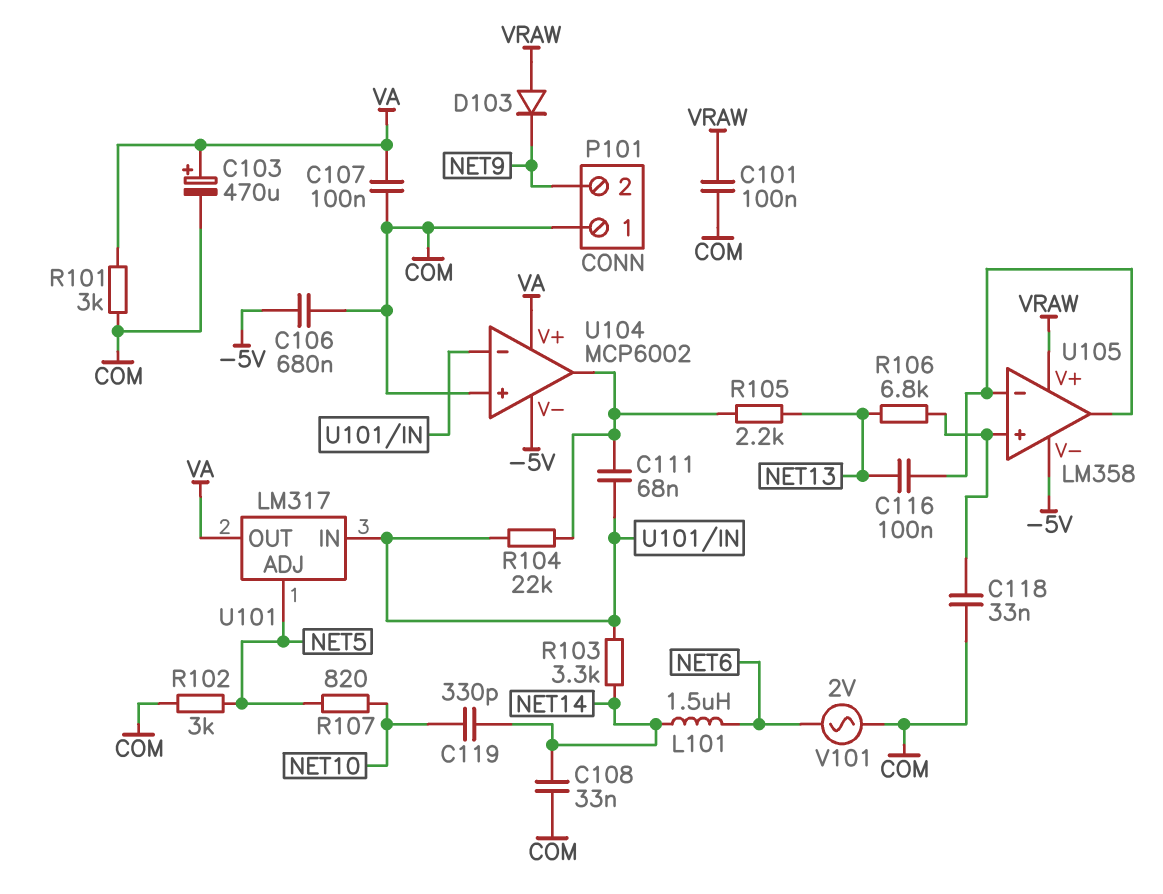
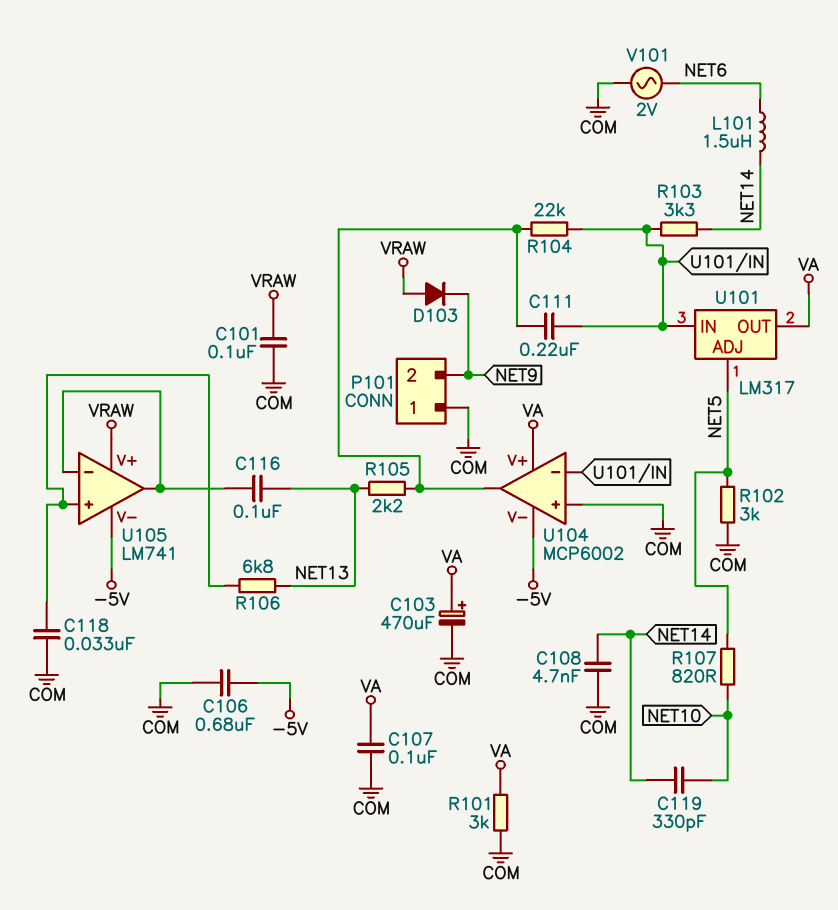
C108: 33nF (COM, NET14) -> 4.7nF (COM, NET14)
C111: 68nF (U101/IN, U104/out) -> 220nF (U101/IN, U104/out)
U105: LM358 -> LM741

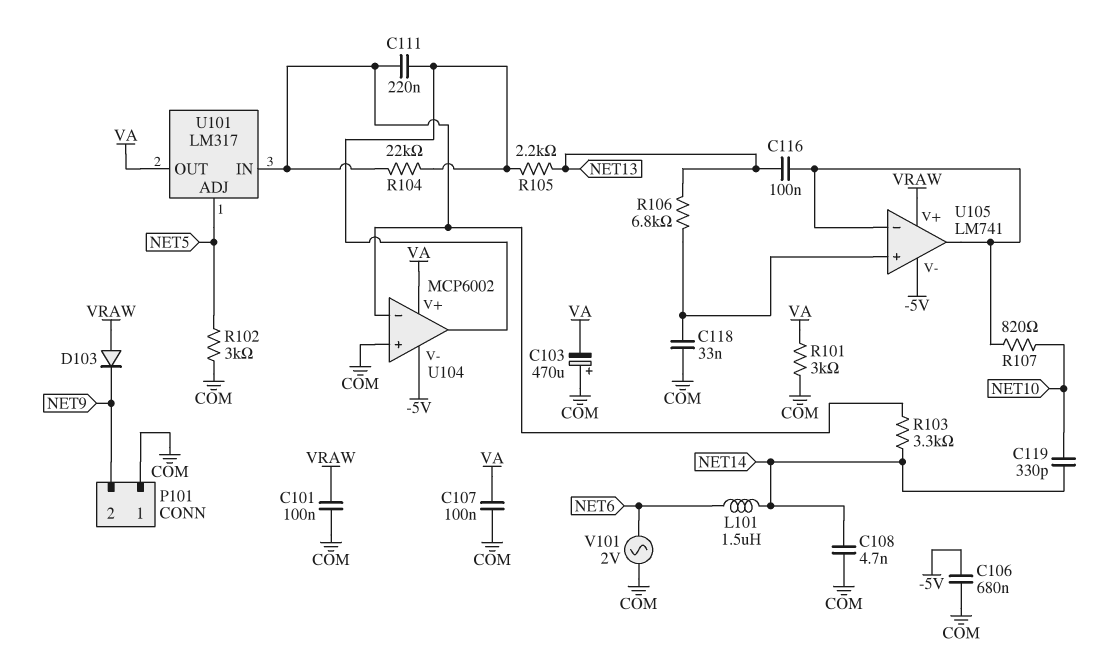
C103: 470uF (plus VA, minus COM) -> 470uF (plus COM, minus VA)
R107: 820 (NET5, NET10) -> 820 (NET10, U105/in-)

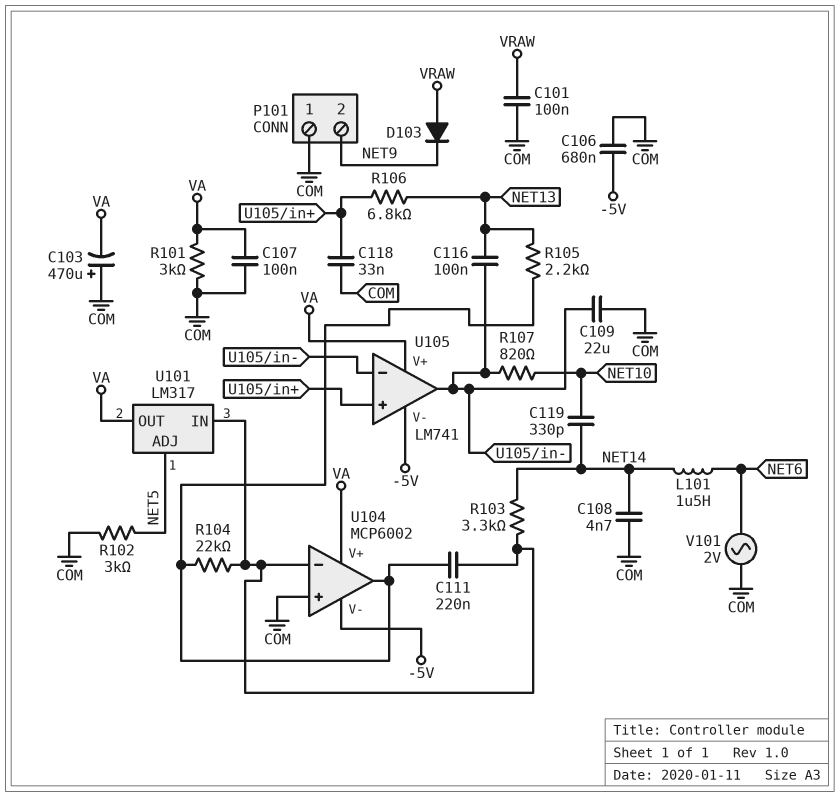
C109: none -> 22uF (COM, U105/in-)
U105 pin V+: VRAW -> VA

